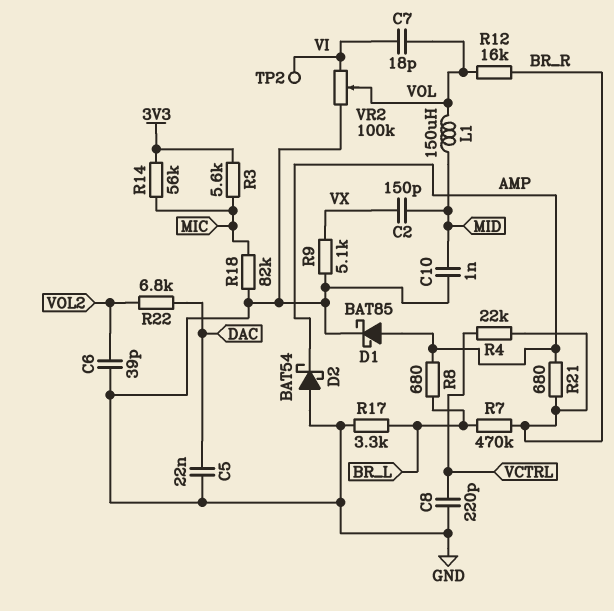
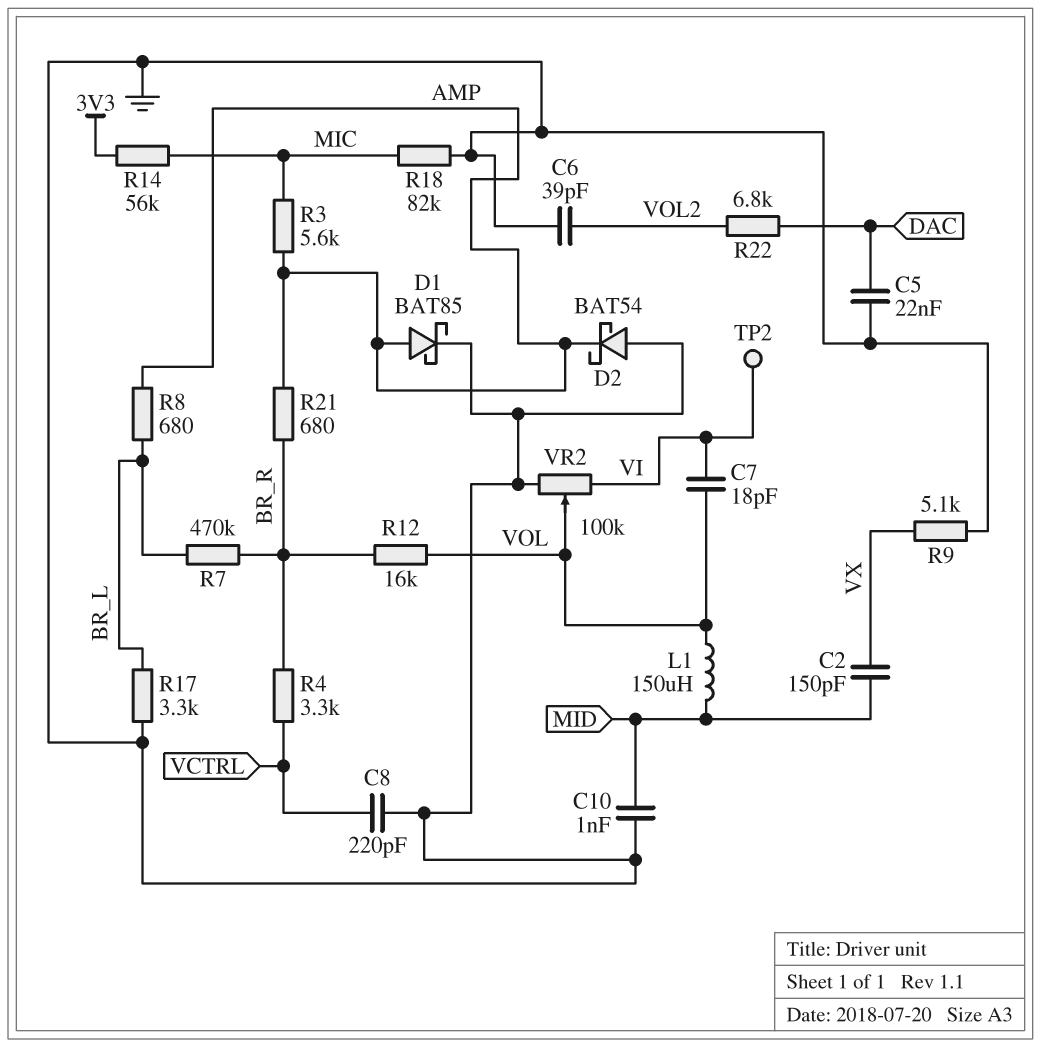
R3: 5.6k (3V3, MIC) -> 5.6k (AMP, MIC)
R4: 22k (BR_R, VCTRL) -> 3.3k (BR_R, VCTRL)

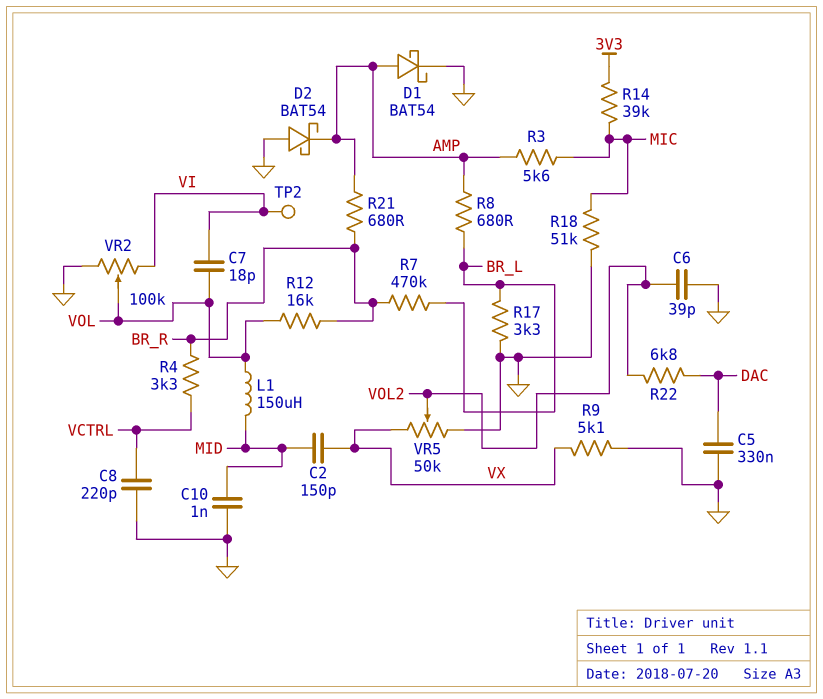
C5: 22nF (DAC, GND) -> 330nF (DAC, GND)
D1: schottky BAT85 (A AMP, K GND) -> schottky BAT54 (A AMP, K GND)
R14: 56k (3V3, MIC) -> 39k (3V3, MIC)
R18: 82k (GND, MIC) -> 51k (GND, MIC)
VR5: none -> 50k (GND, VX, wiper VOL2)

